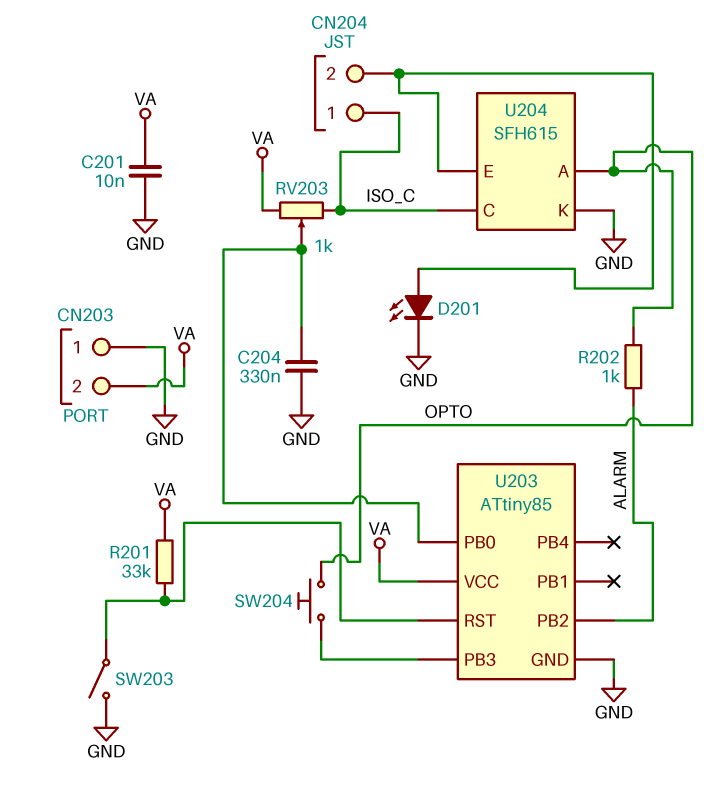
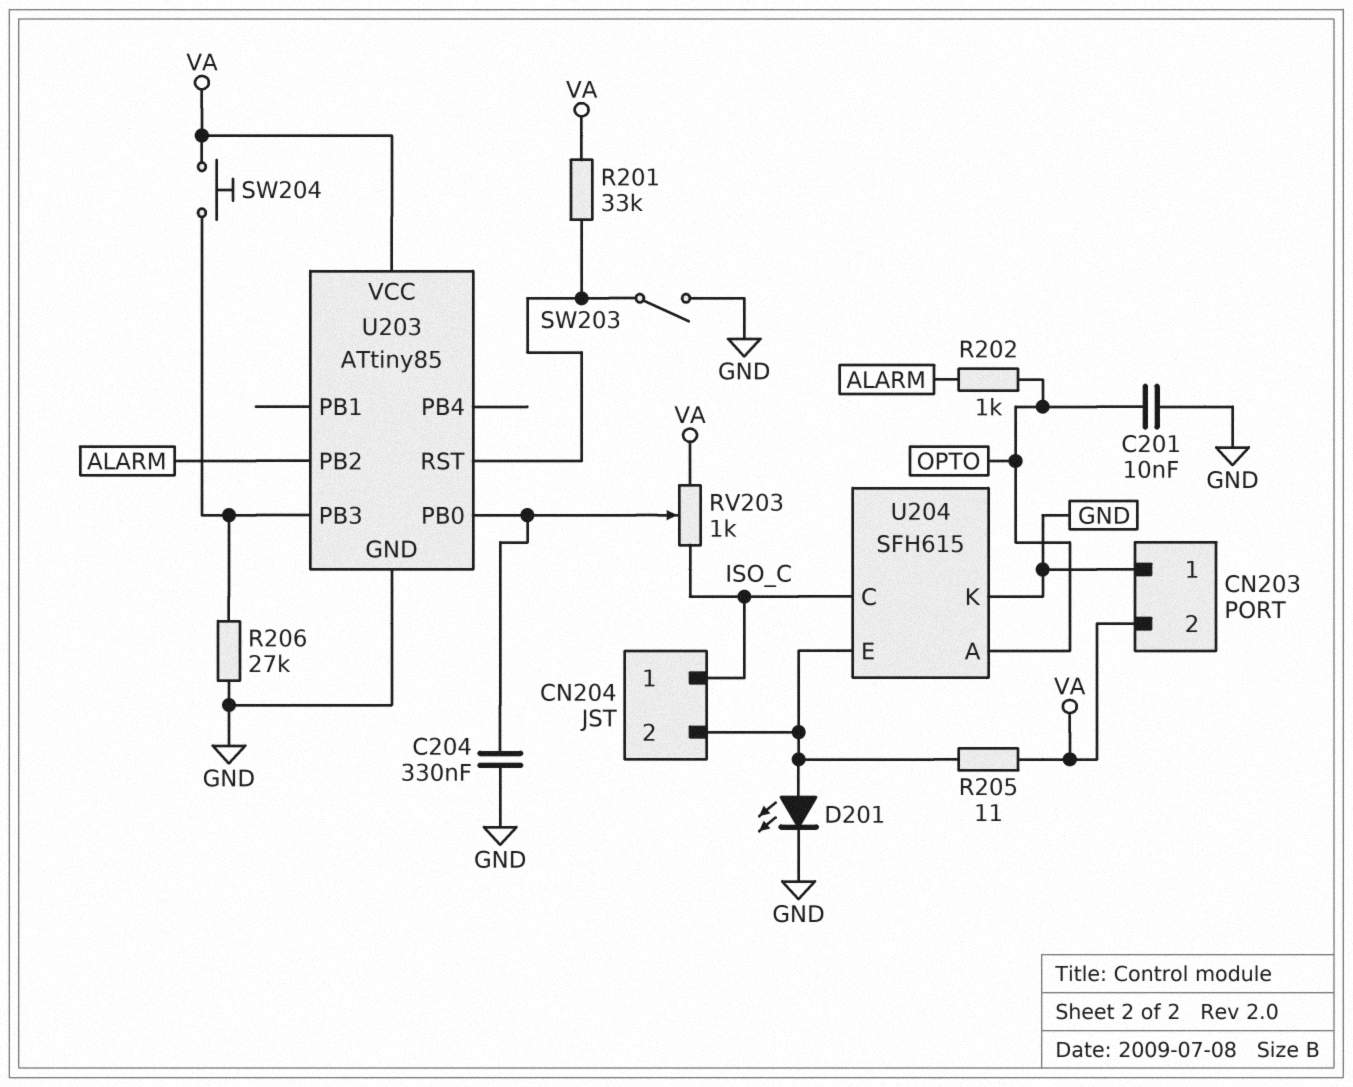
C201: 10nF (GND, VA) -> 10nF (GND, OPTO)
R205: none -> 11 (CN204/2, VA)
R206: none -> 27k (GND, U203/PB3)
SW204: button (OPTO, U203/PB3) -> button (U203/PB3, VA)

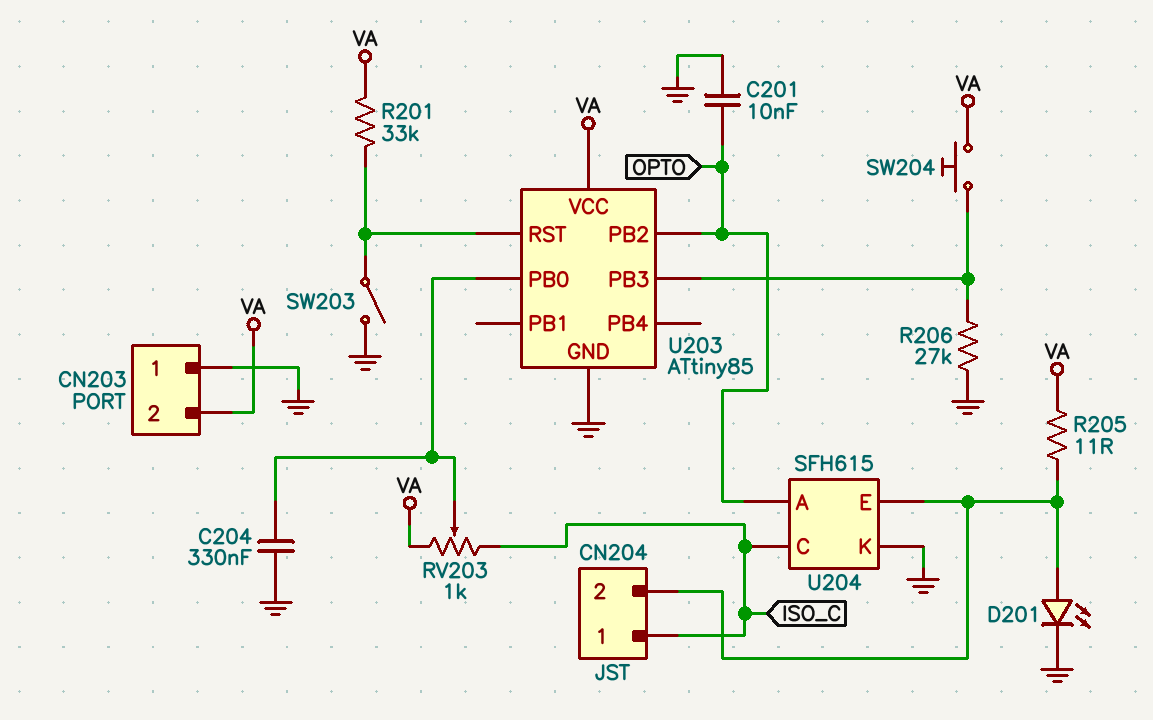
R202: 1k (ALARM, OPTO) -> none
U203 pin PB2: ALARM -> OPTO

